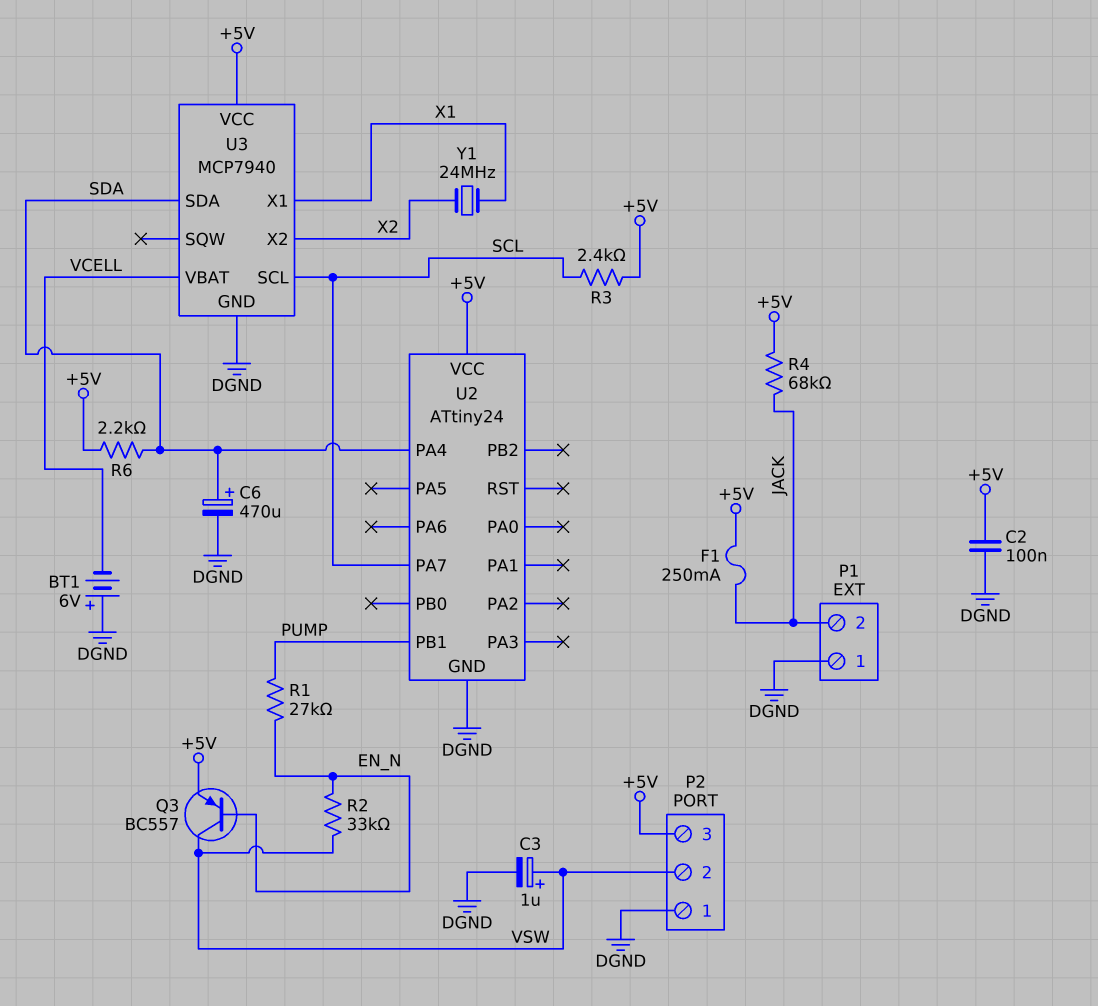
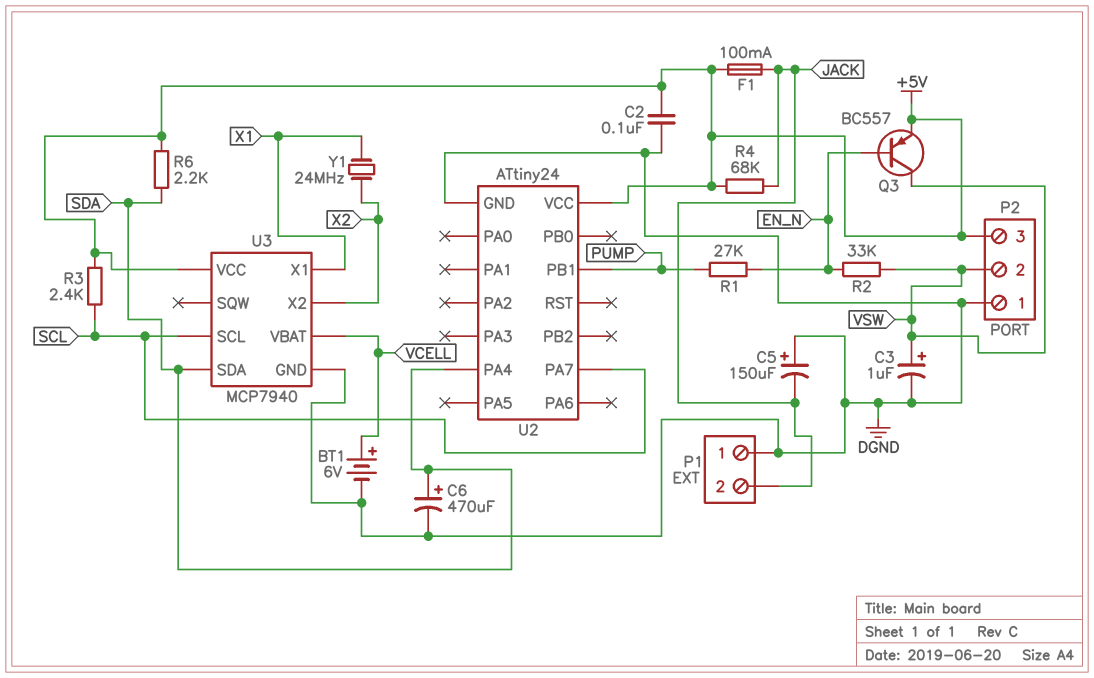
BT1: 6V (plus DGND, minus VCELL) -> 6V (plus VCELL, minus DGND)
C5: none -> 150uF (plus DGND, minus JACK)
F1: 250mA (+5V, JACK) -> 100mA (+5V, JACK)

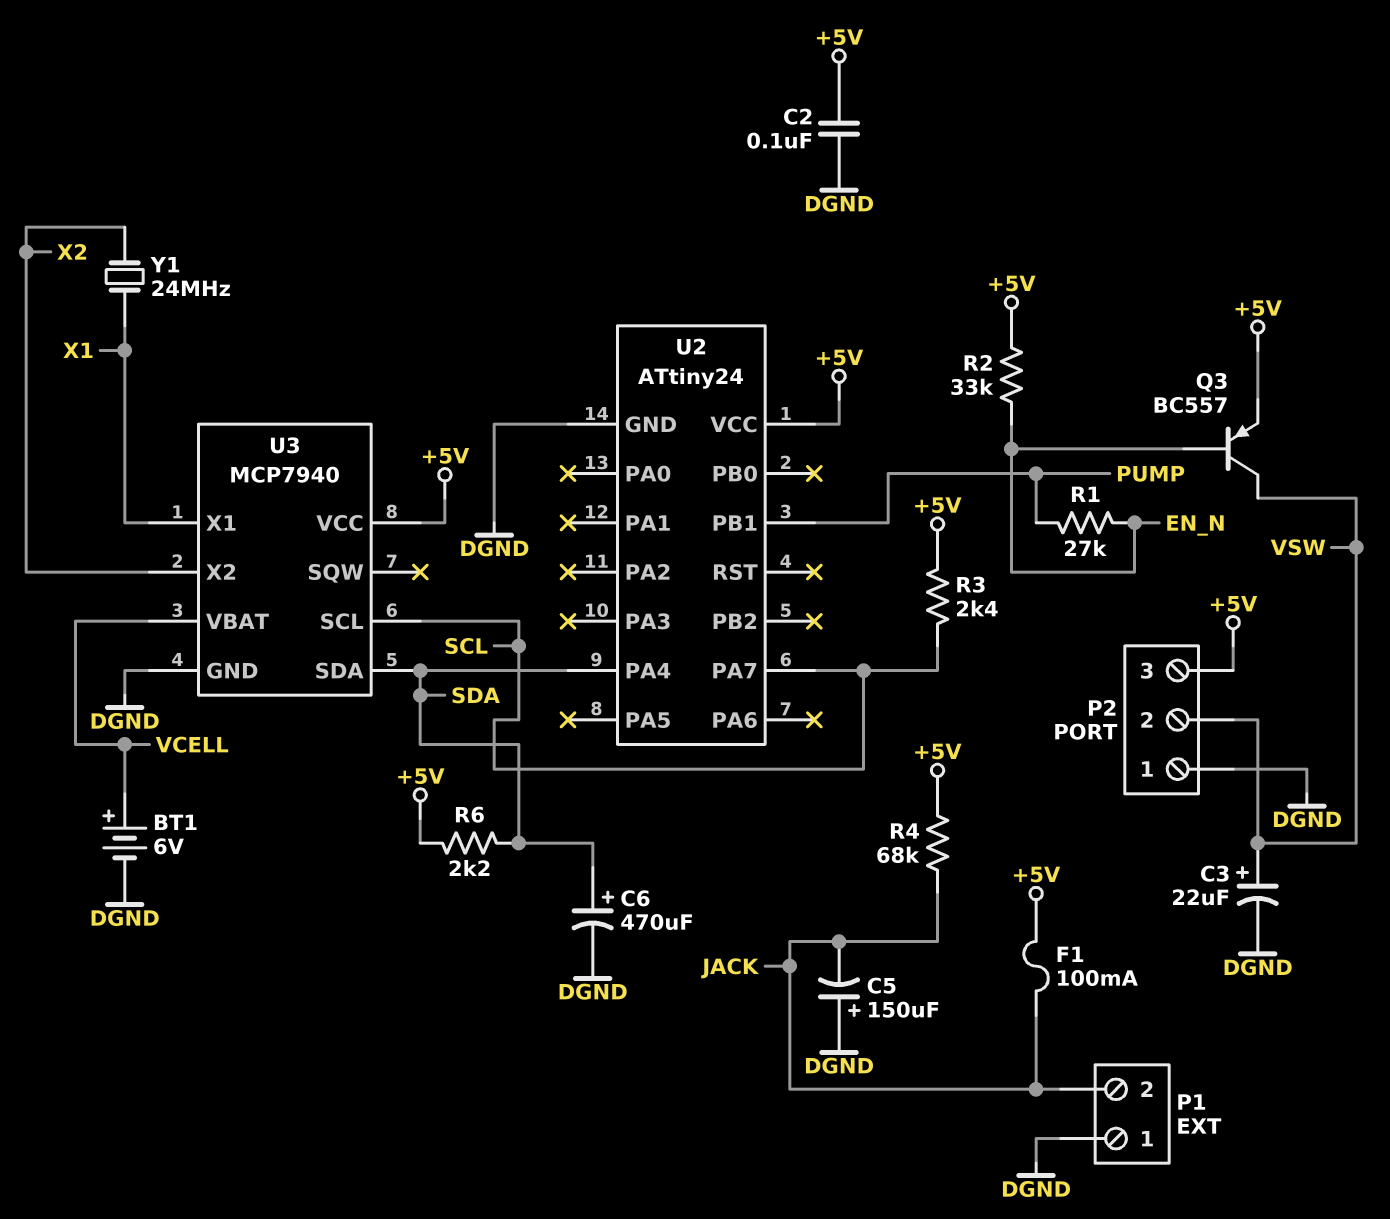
C3: 1uF (plus VSW, minus DGND) -> 22uF (plus VSW, minus DGND)
R2: 33k (EN_N, VSW) -> 33k (+5V, EN_N)

